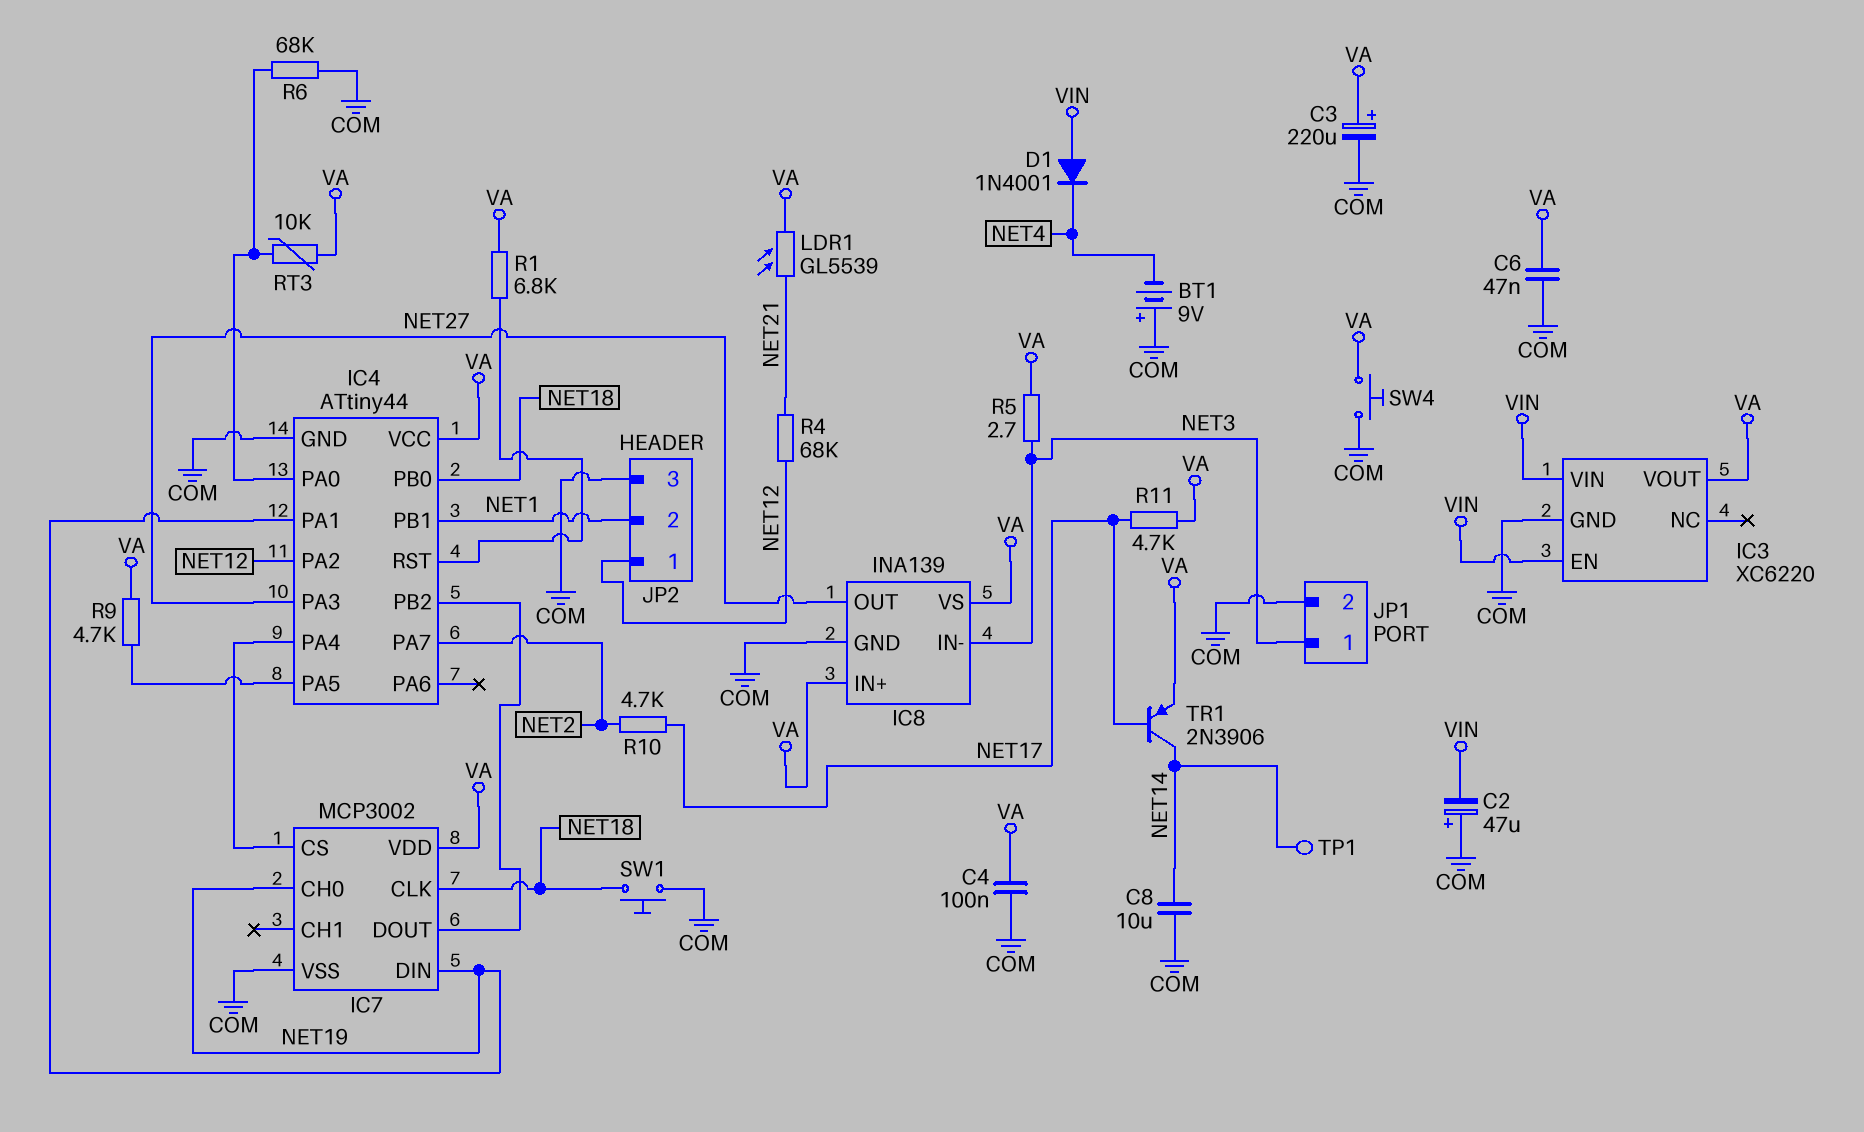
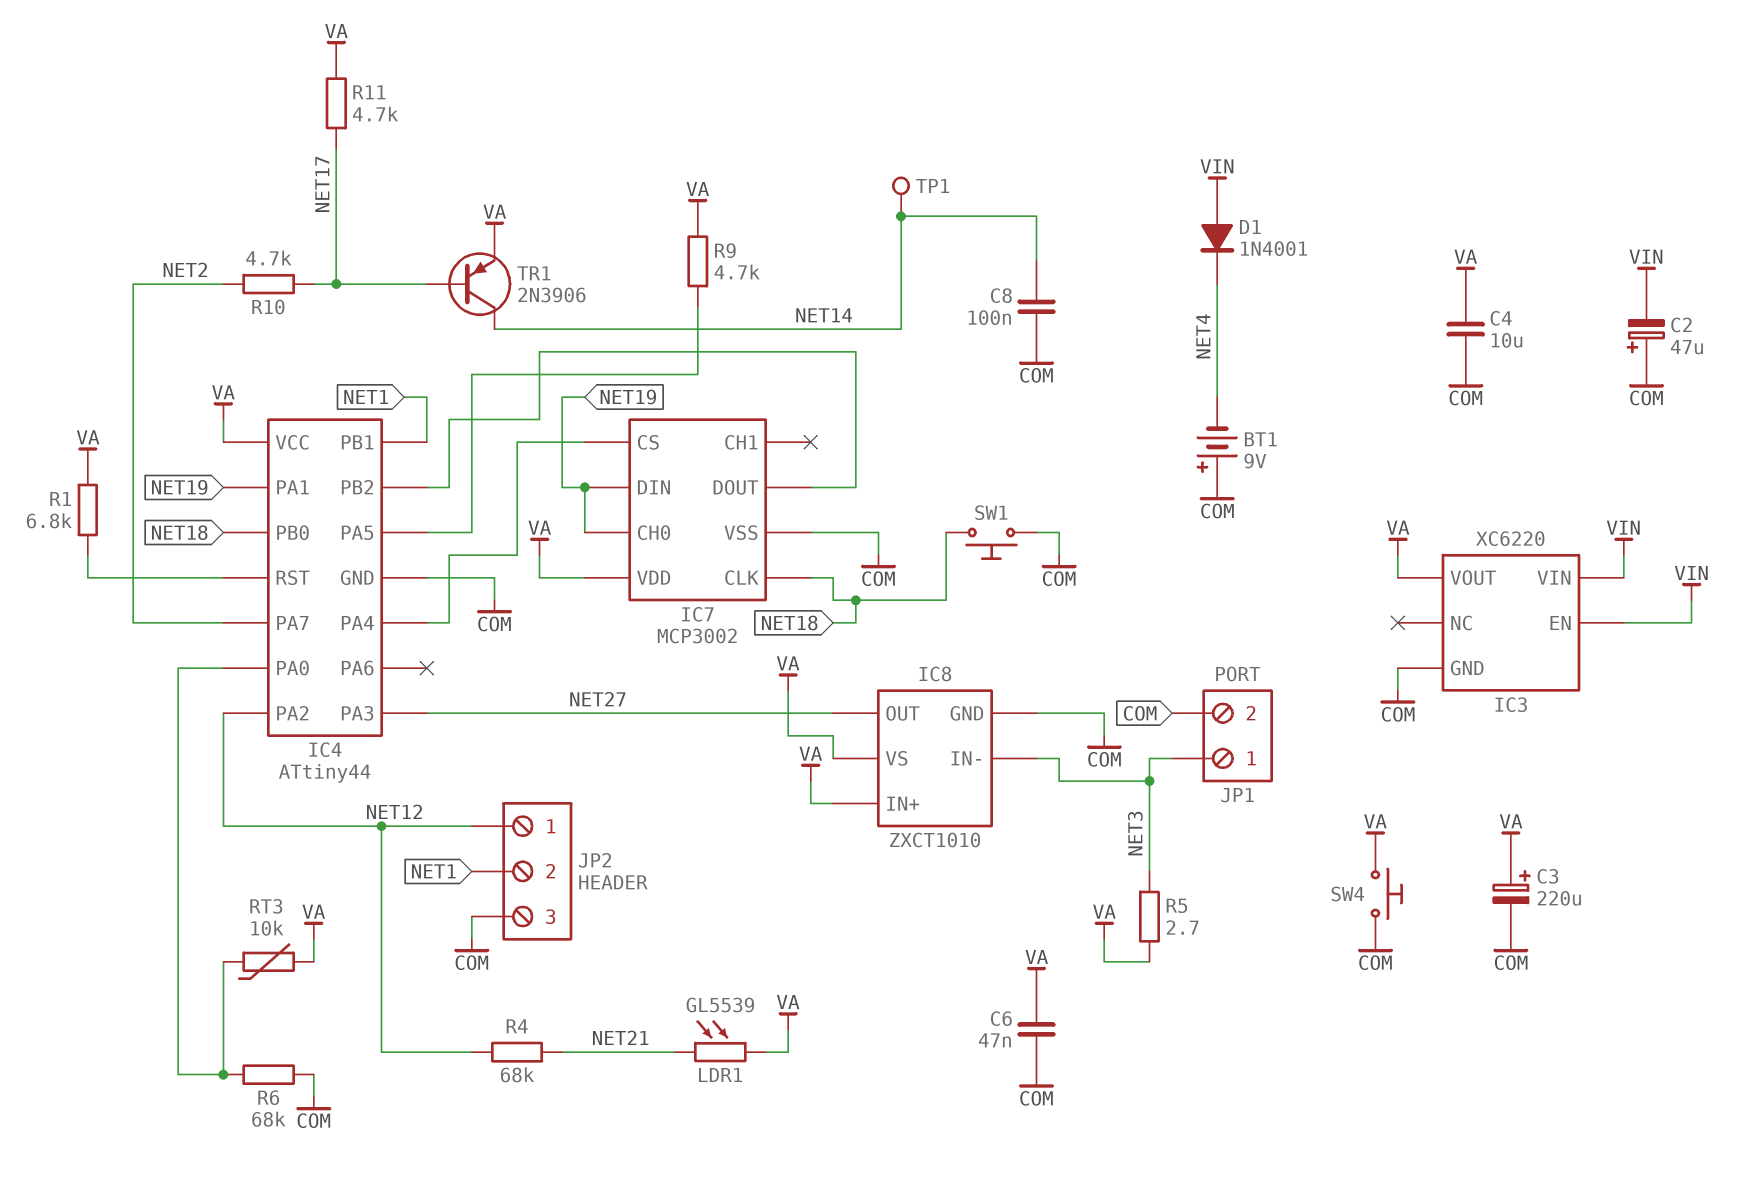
C4: 100nF (COM, VA) -> 10uF (COM, VA)
C8: 10uF (COM, NET14) -> 100nF (COM, NET14)
IC8: INA139 -> ZXCT1010

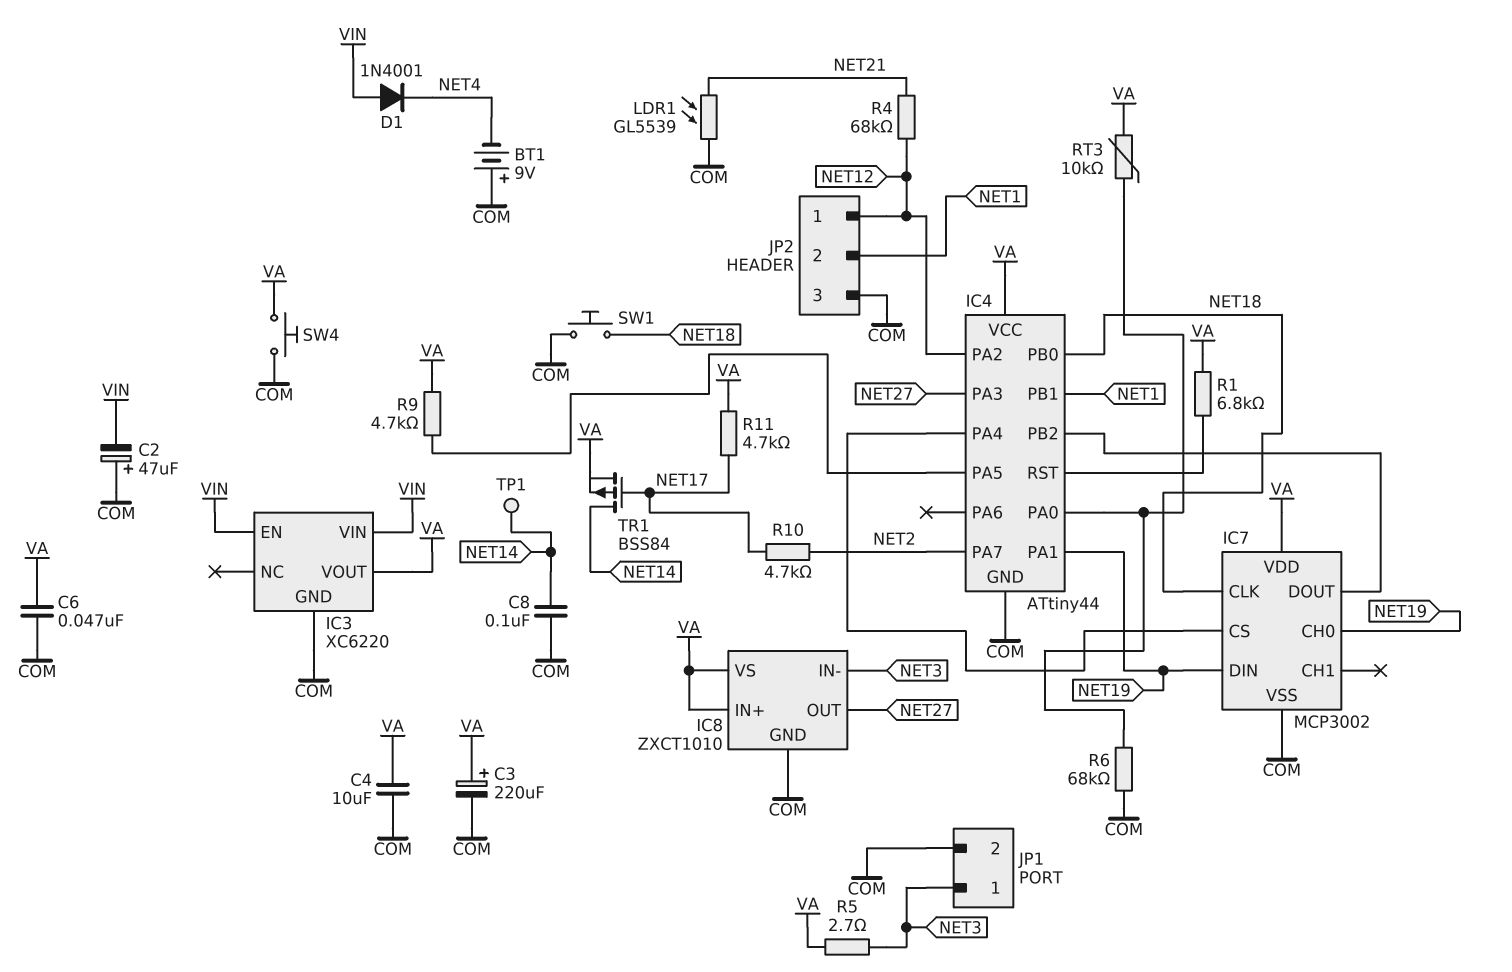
LDR1: GL5539 (NET21, VA) -> GL5539 (COM, NET21)
TR1: PNP 2N3906 (B NET17, C NET14, E VA) -> PMOS BSS84 (G NET17, D NET14, S VA)

